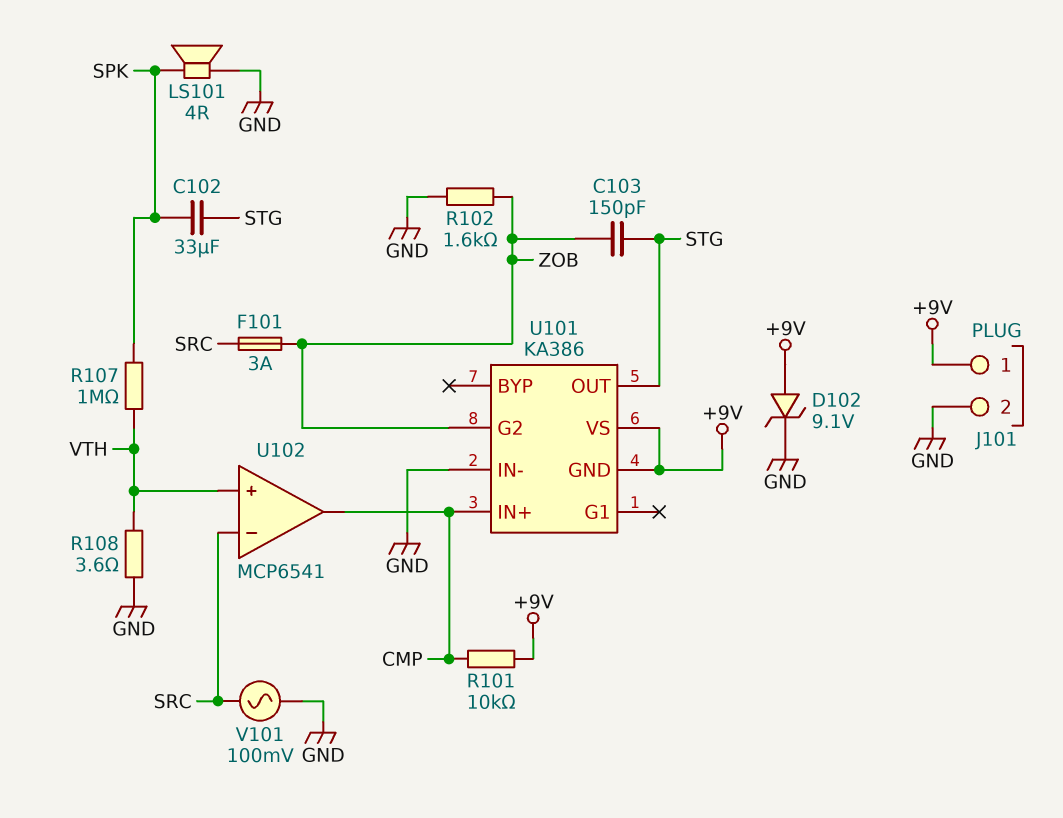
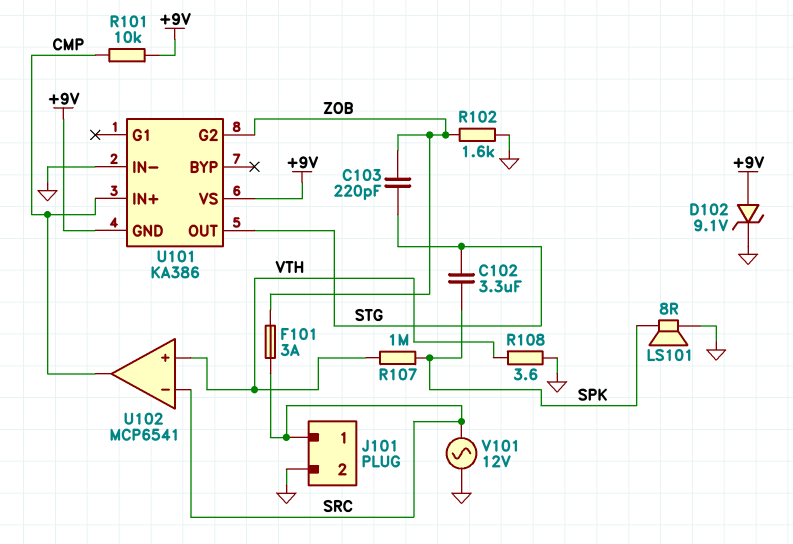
C102: 33uF (SPK, STG) -> 3.3uF (SPK, STG)
C103: 150pF (STG, ZOB) -> 220pF (STG, ZOB)
J101 pin 1: +9V -> SRC
LS101: speaker 4R (GND, SPK) -> speaker 8R (GND, SPK)
V101: AC 100mV (GND, SRC) -> AC 12V (GND, SRC)

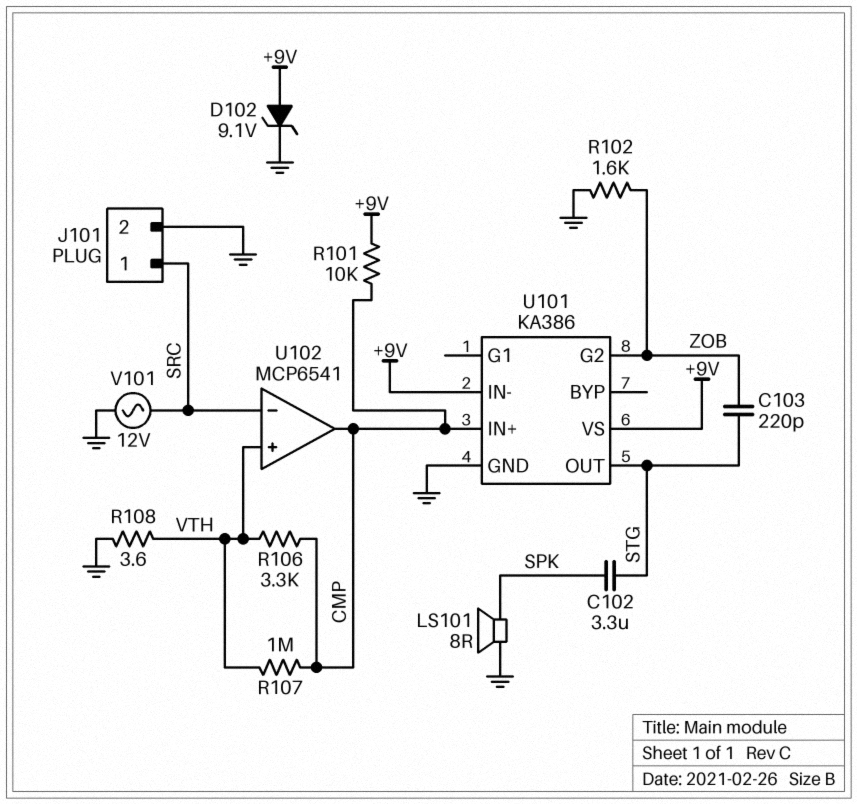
F101: 3A (SRC, ZOB) -> none
R106: none -> 3.3k (CMP, VTH)
R107: 1M (SPK, VTH) -> 1M (CMP, VTH)
U101 pin GND: +9V -> GND
U101 pin IN-: GND -> +9V

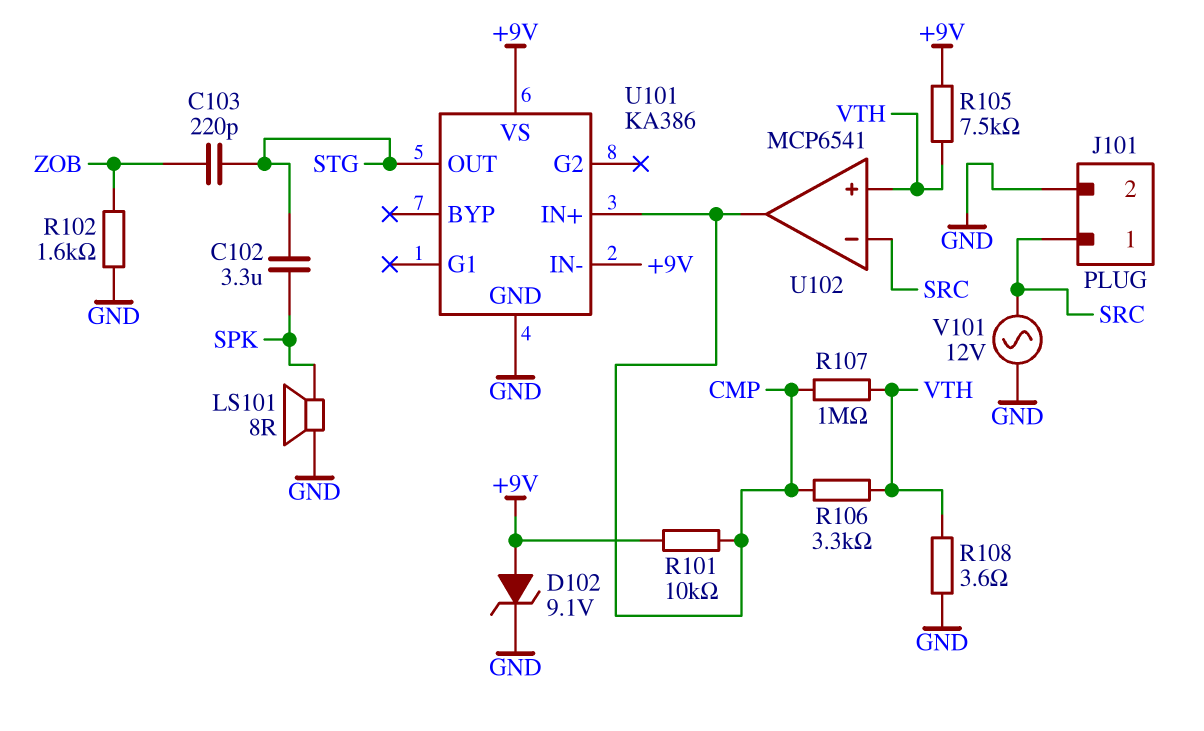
R105: none -> 7.5k (+9V, VTH)
U101 pin G2: ZOB -> none

